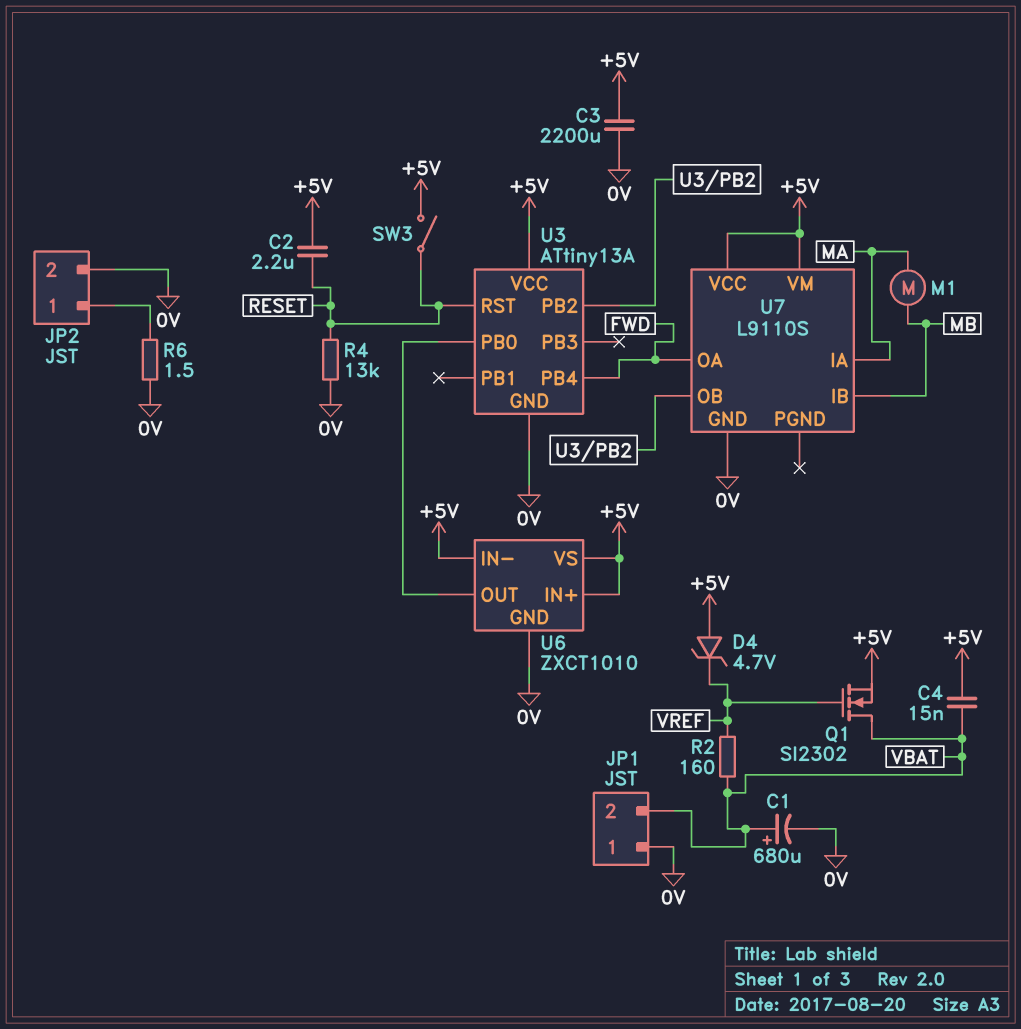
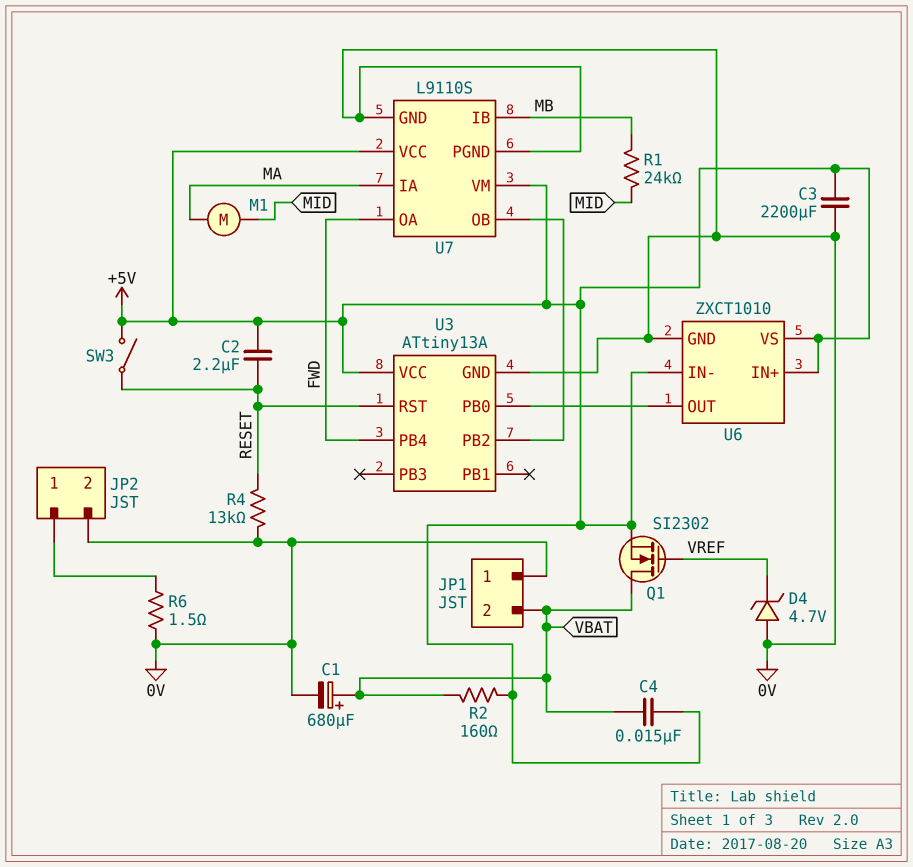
D4: zener 4.7V (A +5V, K VREF) -> zener 4.7V (A 0V, K VREF)
M1: motor (MA, MB) -> motor (MA, MID)
R1: none -> 24k (MB, MID)
R2: 160 (VBAT, VREF) -> 160 (+5V, VBAT)
U7 pin PGND: none -> 0V

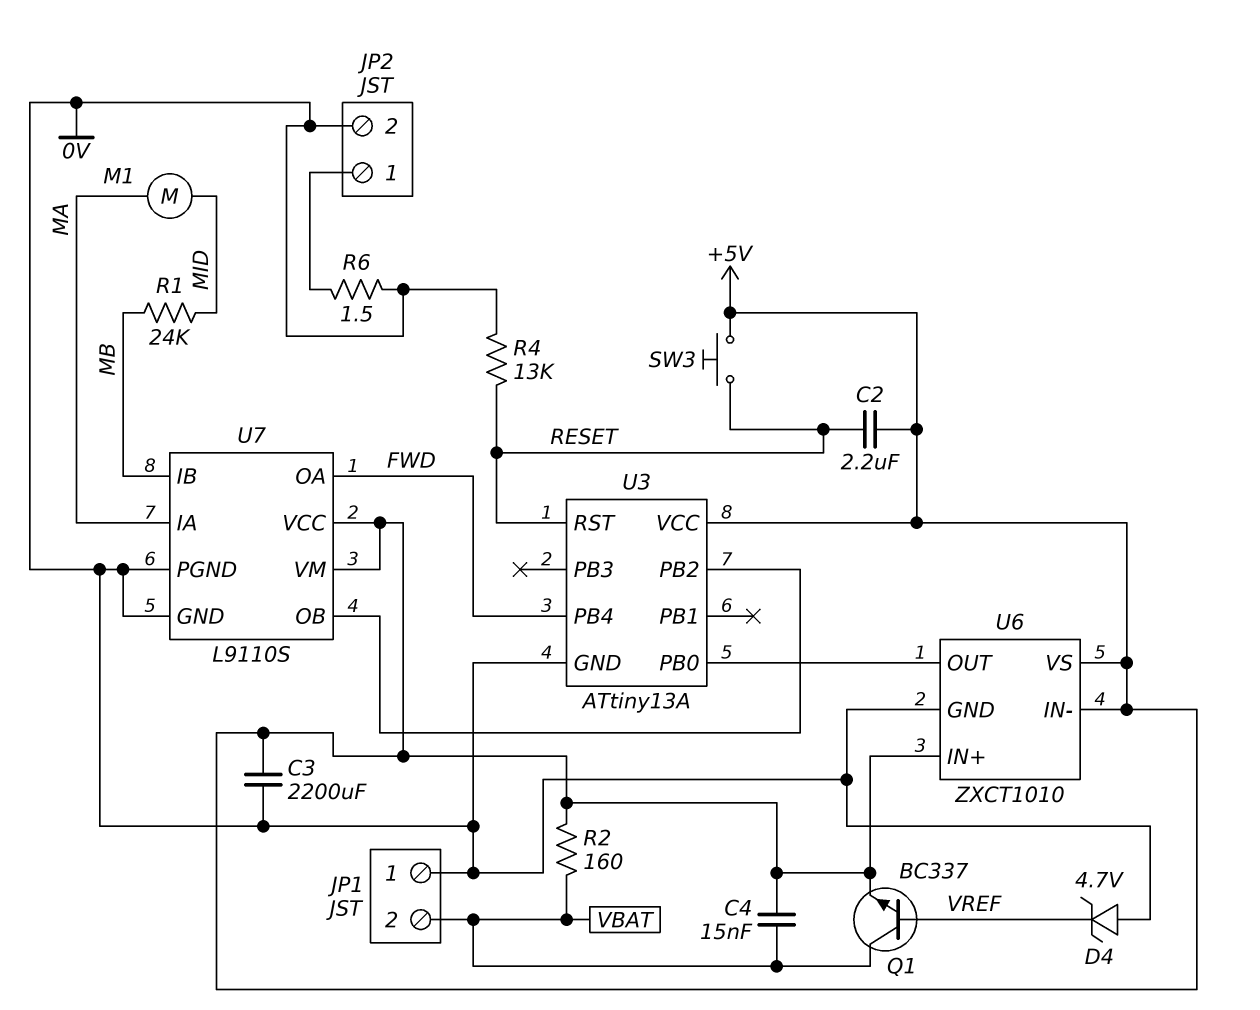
C1: 680uF (plus VBAT, minus 0V) -> none
Q1: NMOS SI2302 (G VREF, D VBAT, S +5V) -> NPN BC337 (B VREF, C VBAT, E +5V)
SW3: switch (+5V, RESET) -> button (+5V, RESET)

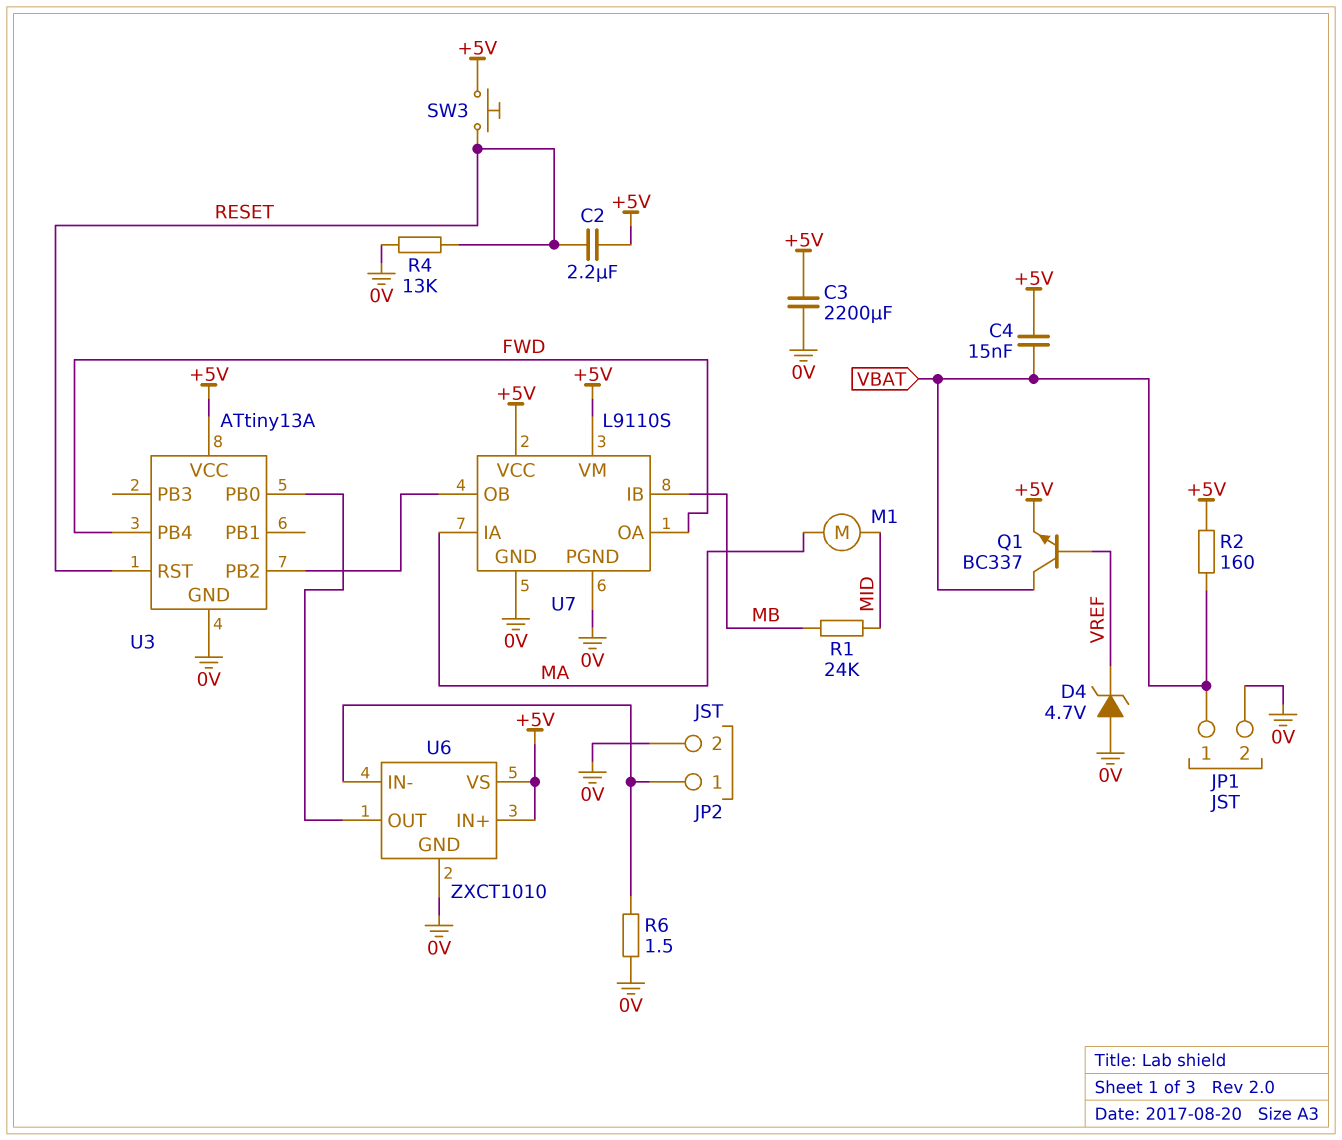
JP1 pin 1: 0V -> VBAT
JP1 pin 2: VBAT -> 0V
U6 pin IN-: +5V -> JP2/1

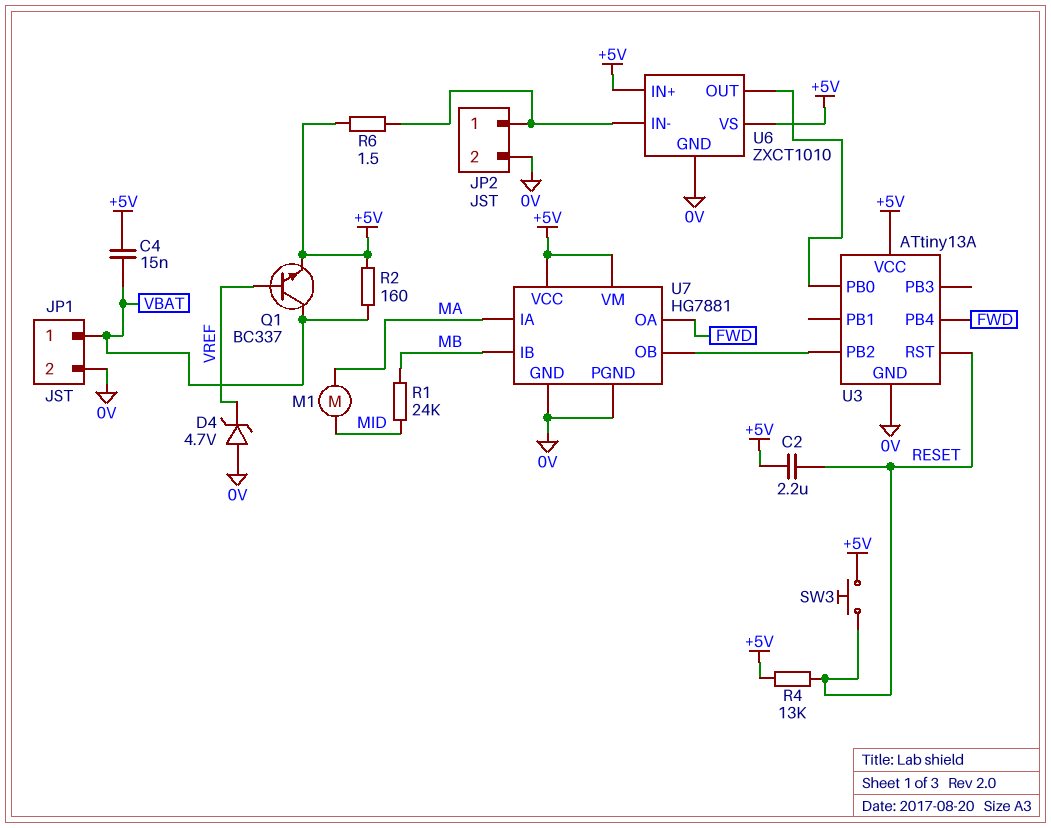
C3: 2200uF (+5V, 0V) -> none
R4: 13k (0V, RESET) -> 13k (+5V, RESET)
R6: 1.5 (0V, JP2/1) -> 1.5 (+5V, JP2/1)
U7: L9110S -> HG7881

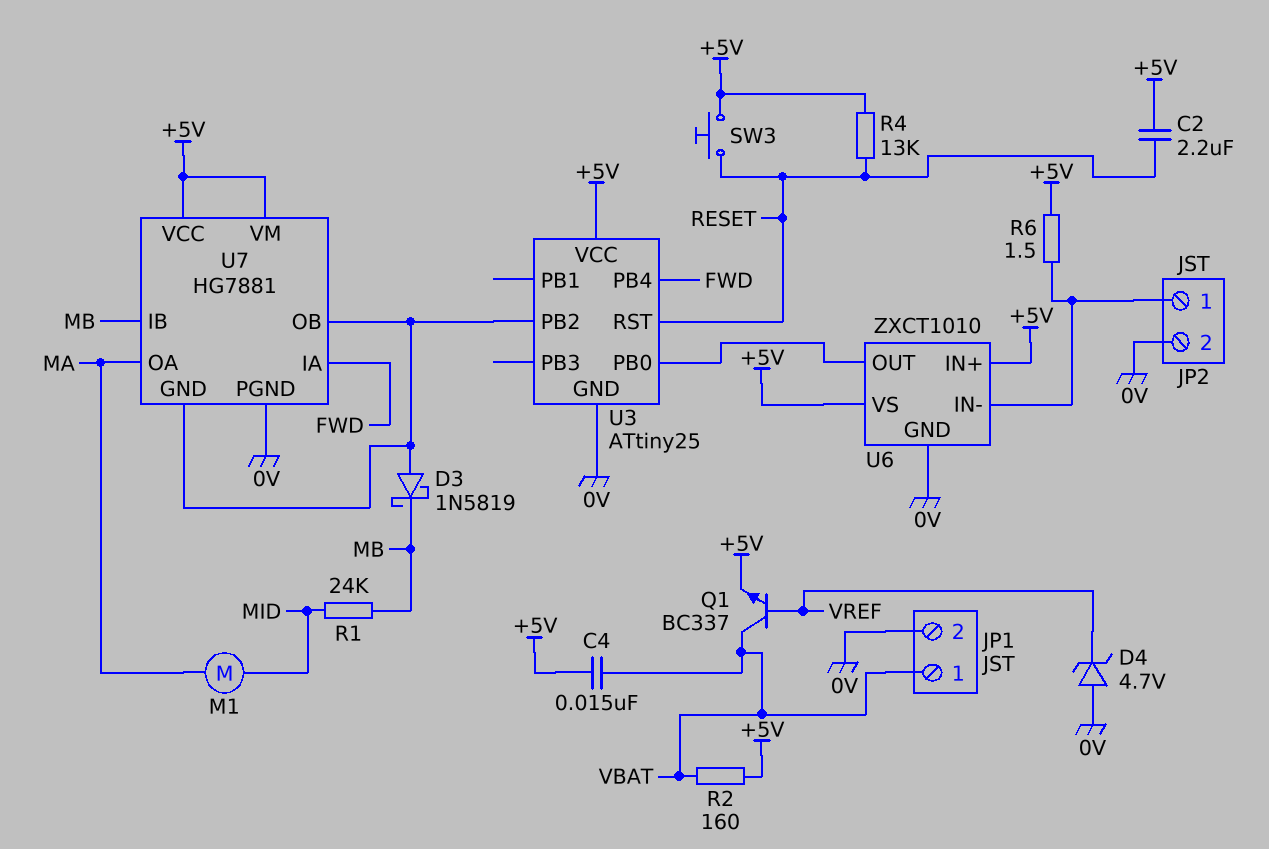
D3: none -> schottky 1N5819 (A U3/PB2, K MB)
U3: ATtiny13A -> ATtiny25
U7 pin GND: 0V -> U3/PB2
U7 pin IA: MA -> FWD
U7 pin OA: FWD -> MA

